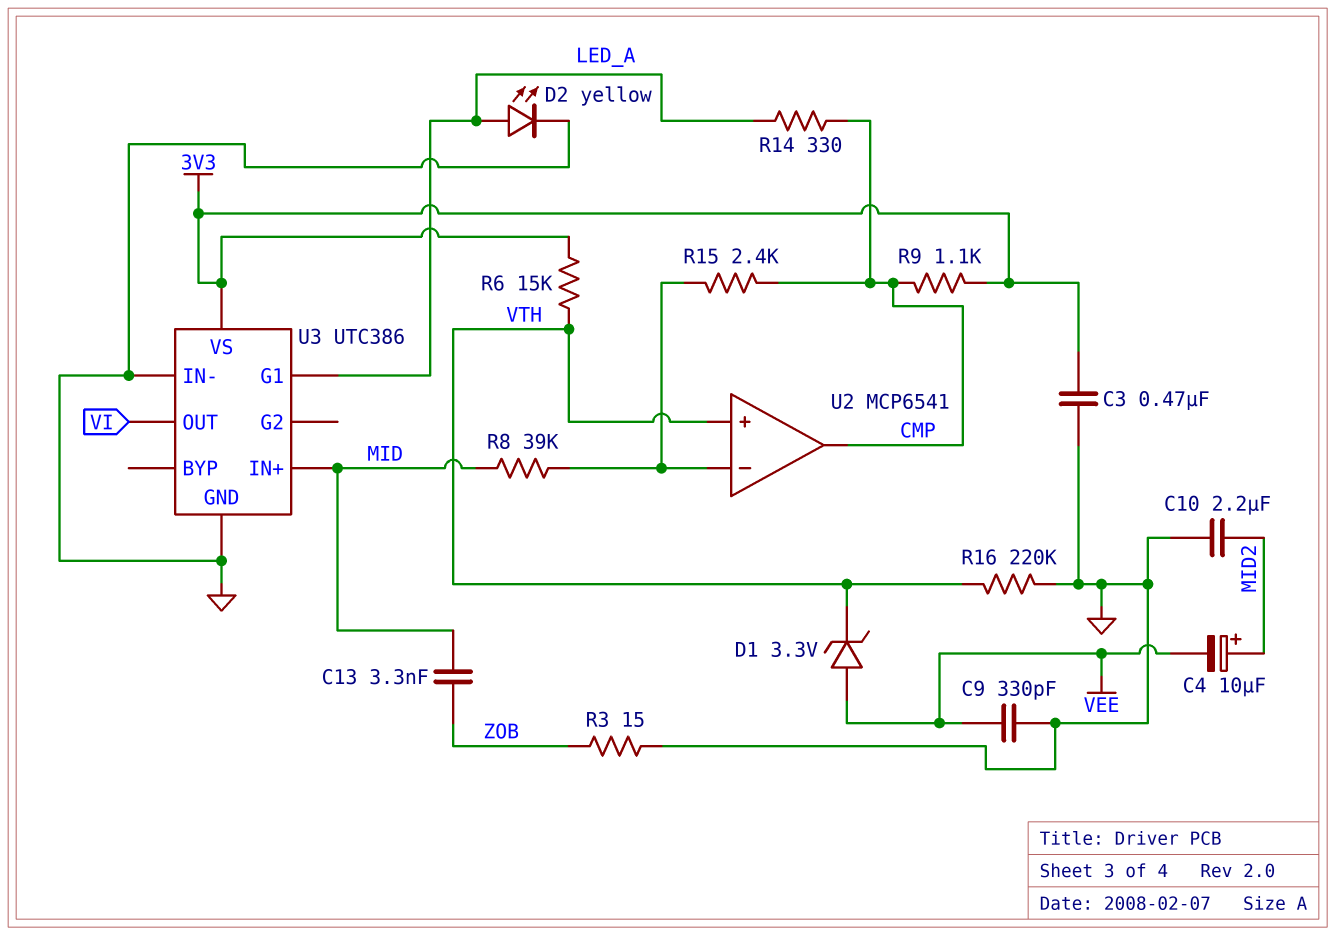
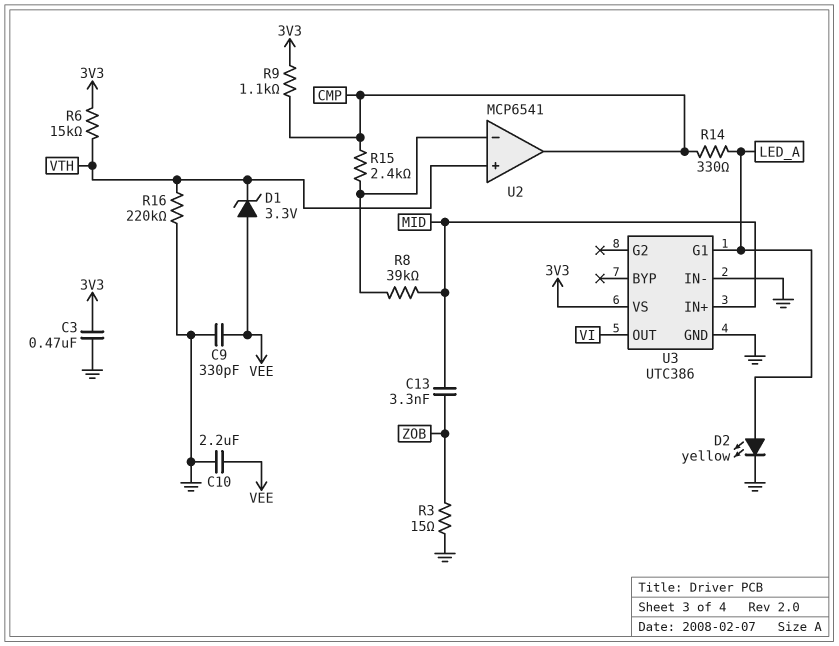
C4: 10uF (plus MID2, minus VEE) -> none
C10: 2.2uF (GND, MID2) -> 2.2uF (GND, VEE)

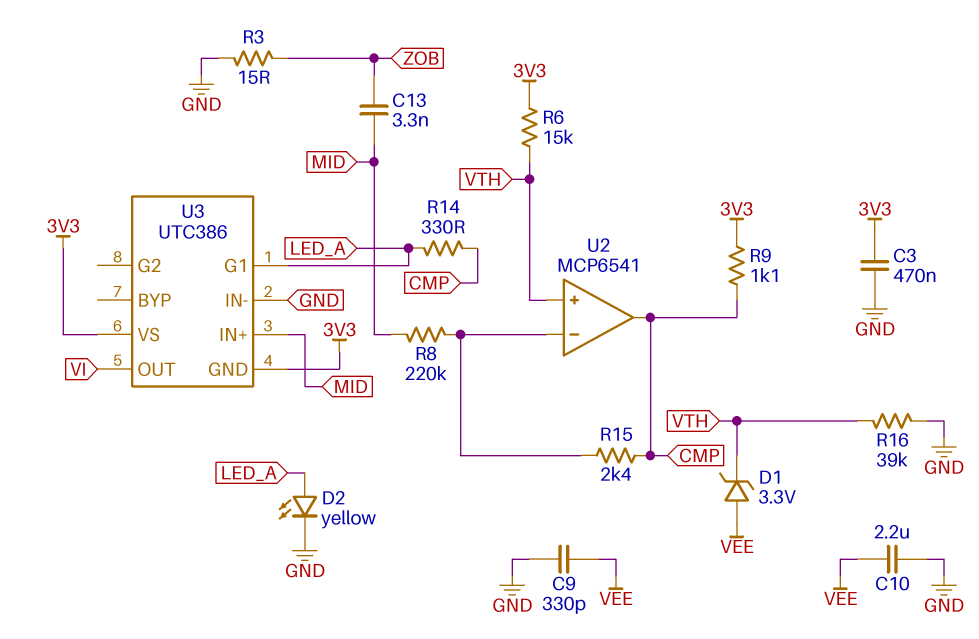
R8: 39k (MID, U2/in-) -> 220k (MID, U2/in-)
R16: 220k (GND, VTH) -> 39k (GND, VTH)
U3 pin GND: GND -> 3V3

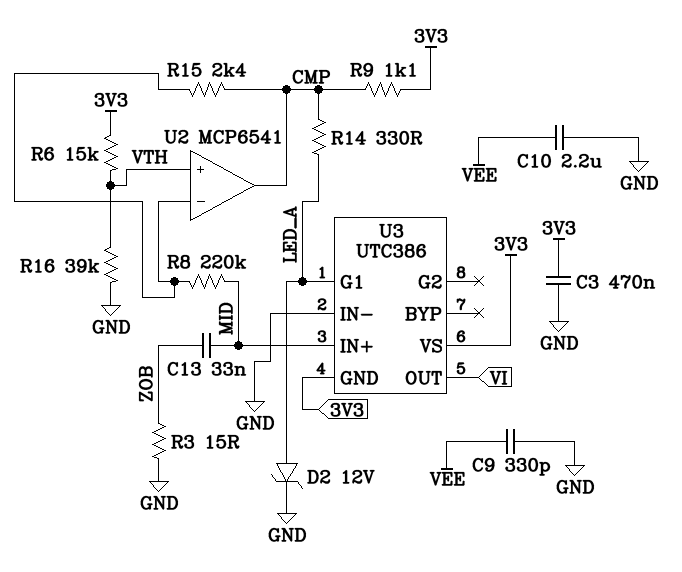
C13: 3.3nF (MID, ZOB) -> 33nF (MID, ZOB)
D1: zener 3.3V (A VEE, K VTH) -> none
D2: LED yellow (A LED_A, K GND) -> zener 12V (A LED_A, K GND)

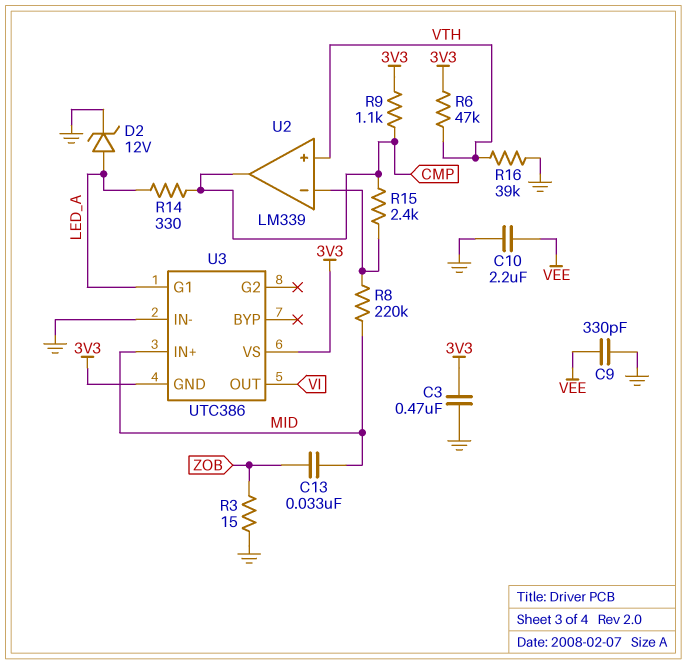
R6: 15k (3V3, VTH) -> 47k (3V3, VTH)
U2: MCP6541 -> LM339

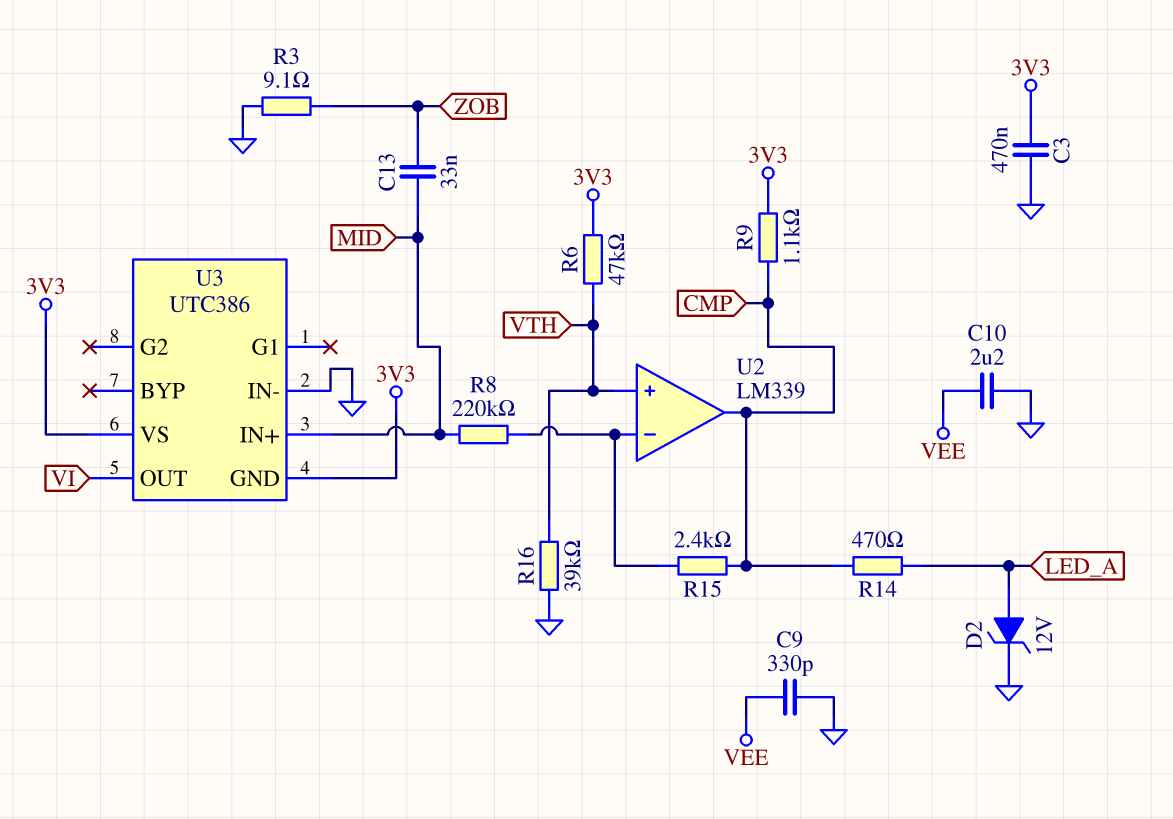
R3: 15 (GND, ZOB) -> 9.1 (GND, ZOB)
R14: 330 (CMP, LED_A) -> 470 (CMP, LED_A)
U3 pin G1: LED_A -> none

